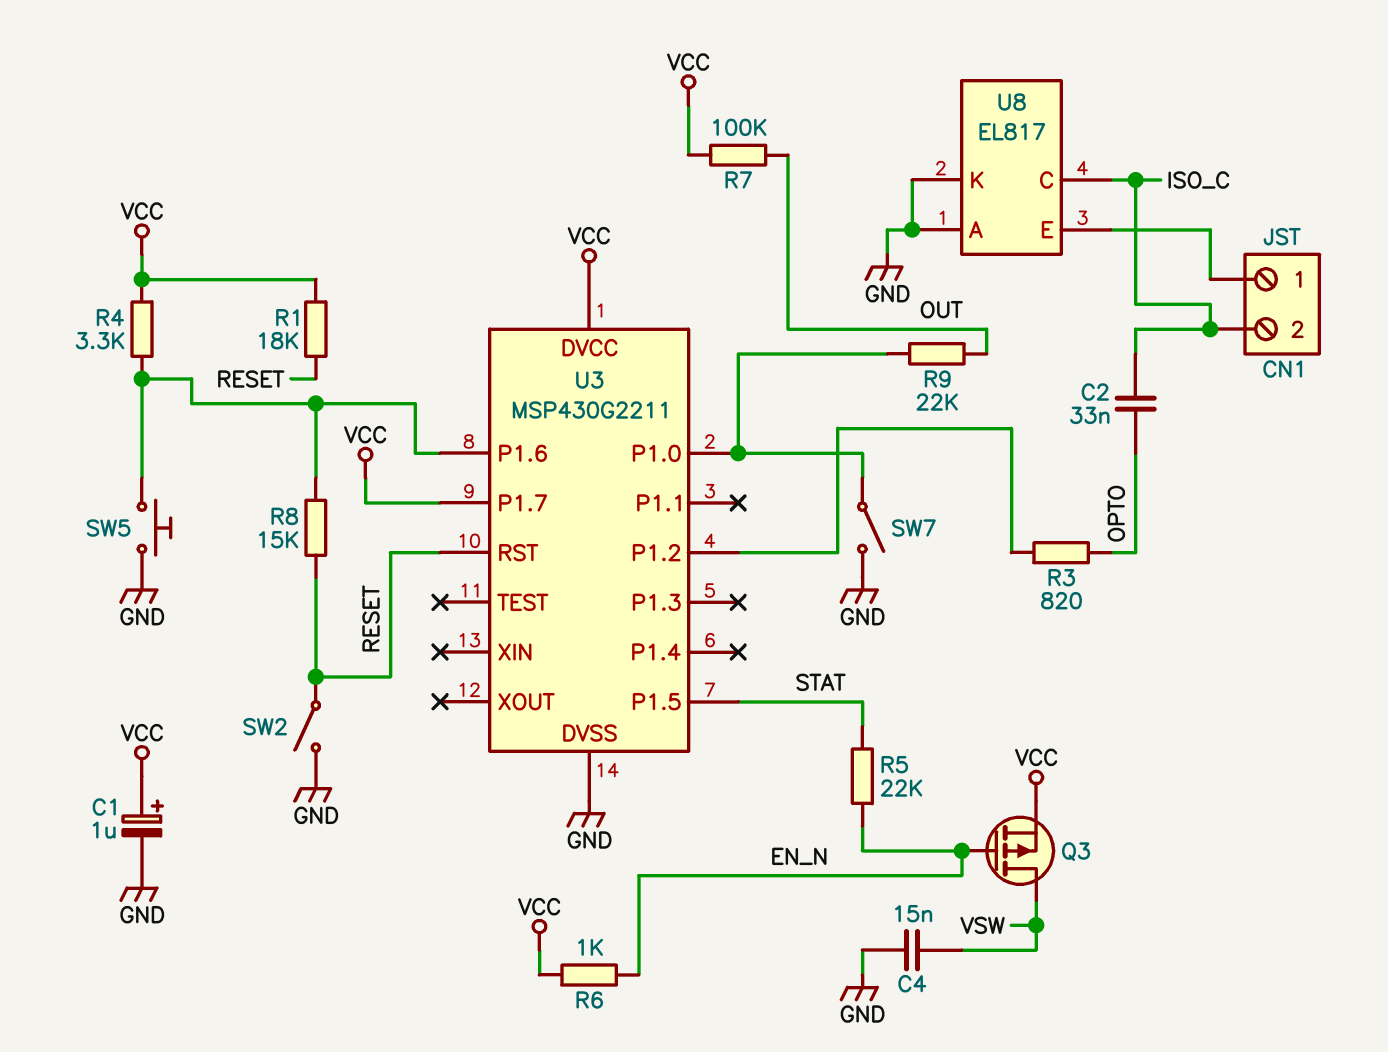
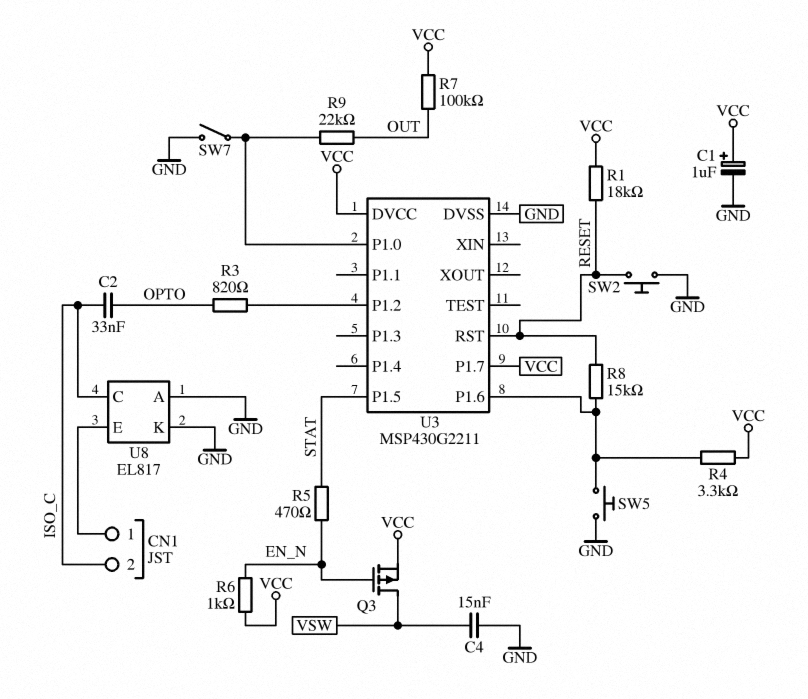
R5: 22k (EN_N, STAT) -> 470 (EN_N, STAT)
SW2: switch (GND, RESET) -> button (GND, RESET)

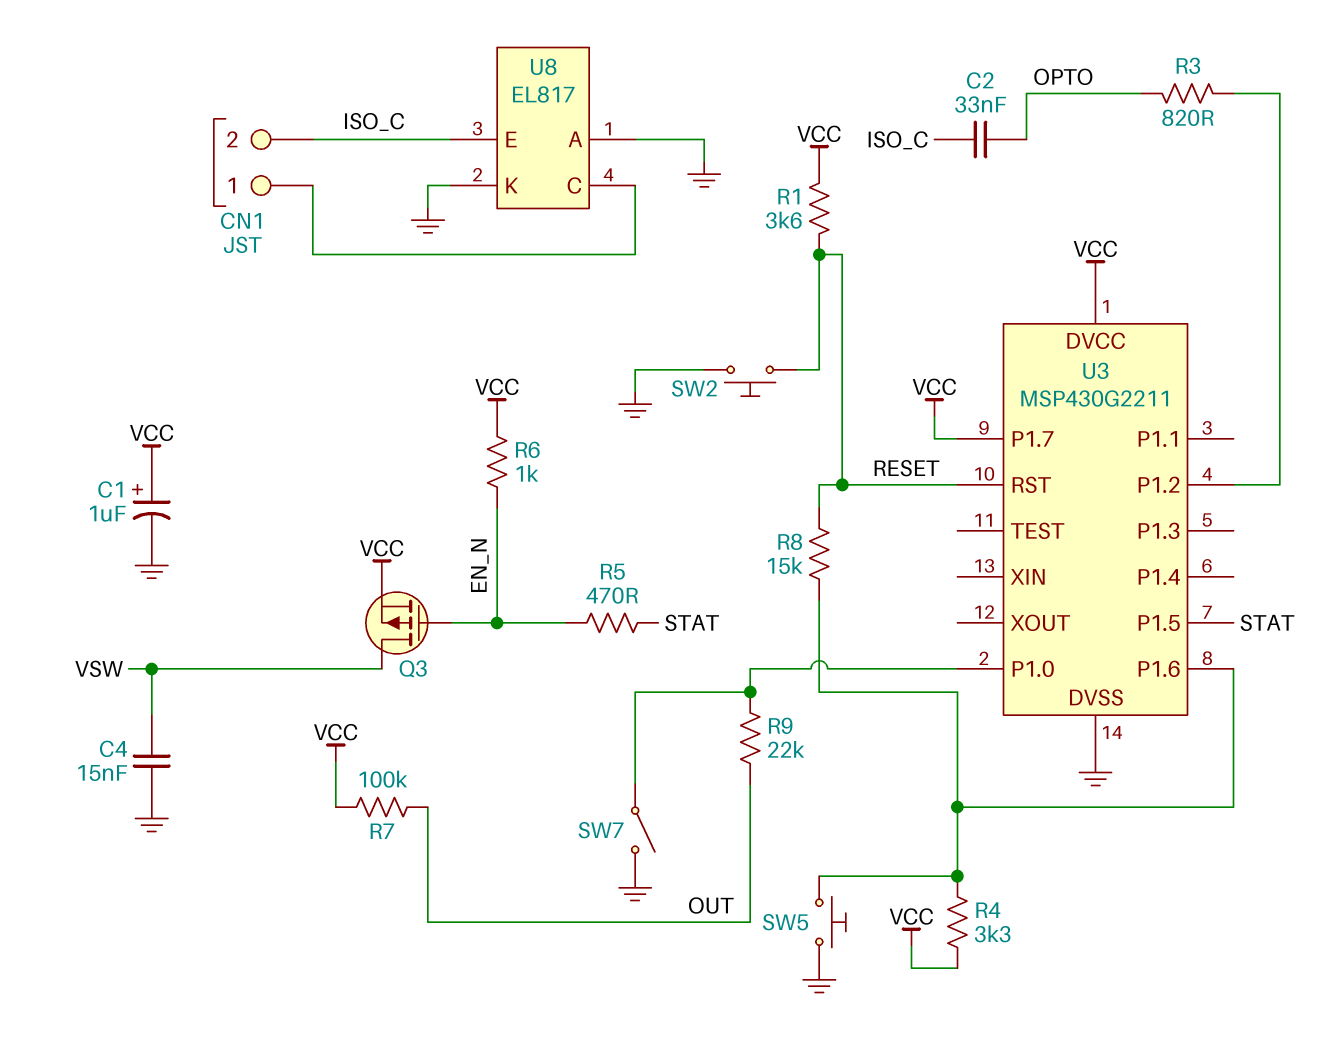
R1: 18k (RESET, VCC) -> 3.6k (RESET, VCC)
U8 pin C: ISO_C -> CN1/1
U8 pin E: CN1/1 -> ISO_C

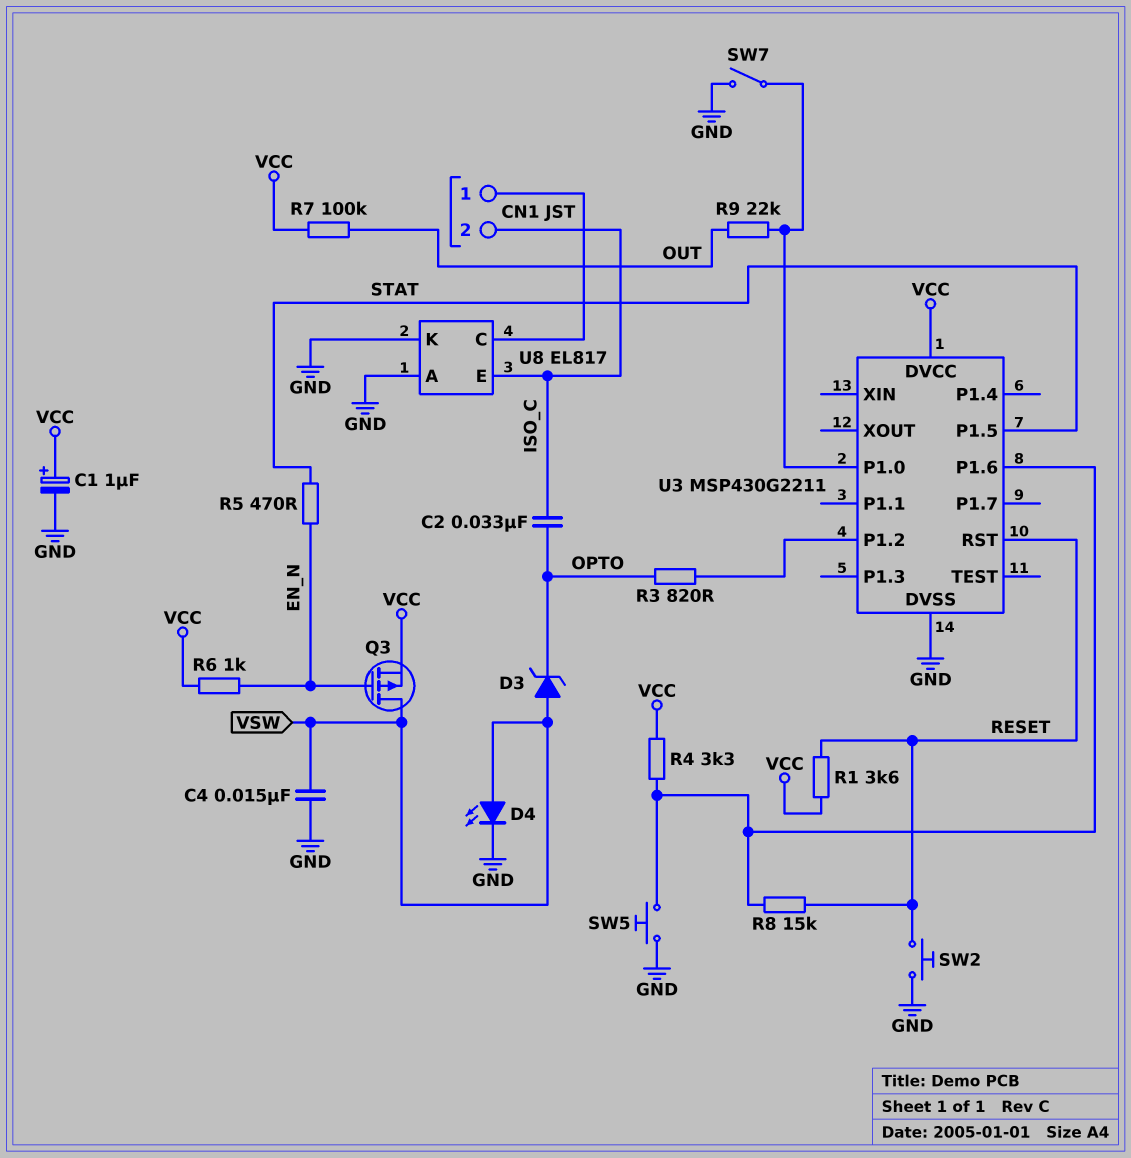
D3: none -> zener (A VSW, K OPTO)
D4: none -> LED (A VSW, K GND)
U3 pin P1.7: VCC -> none

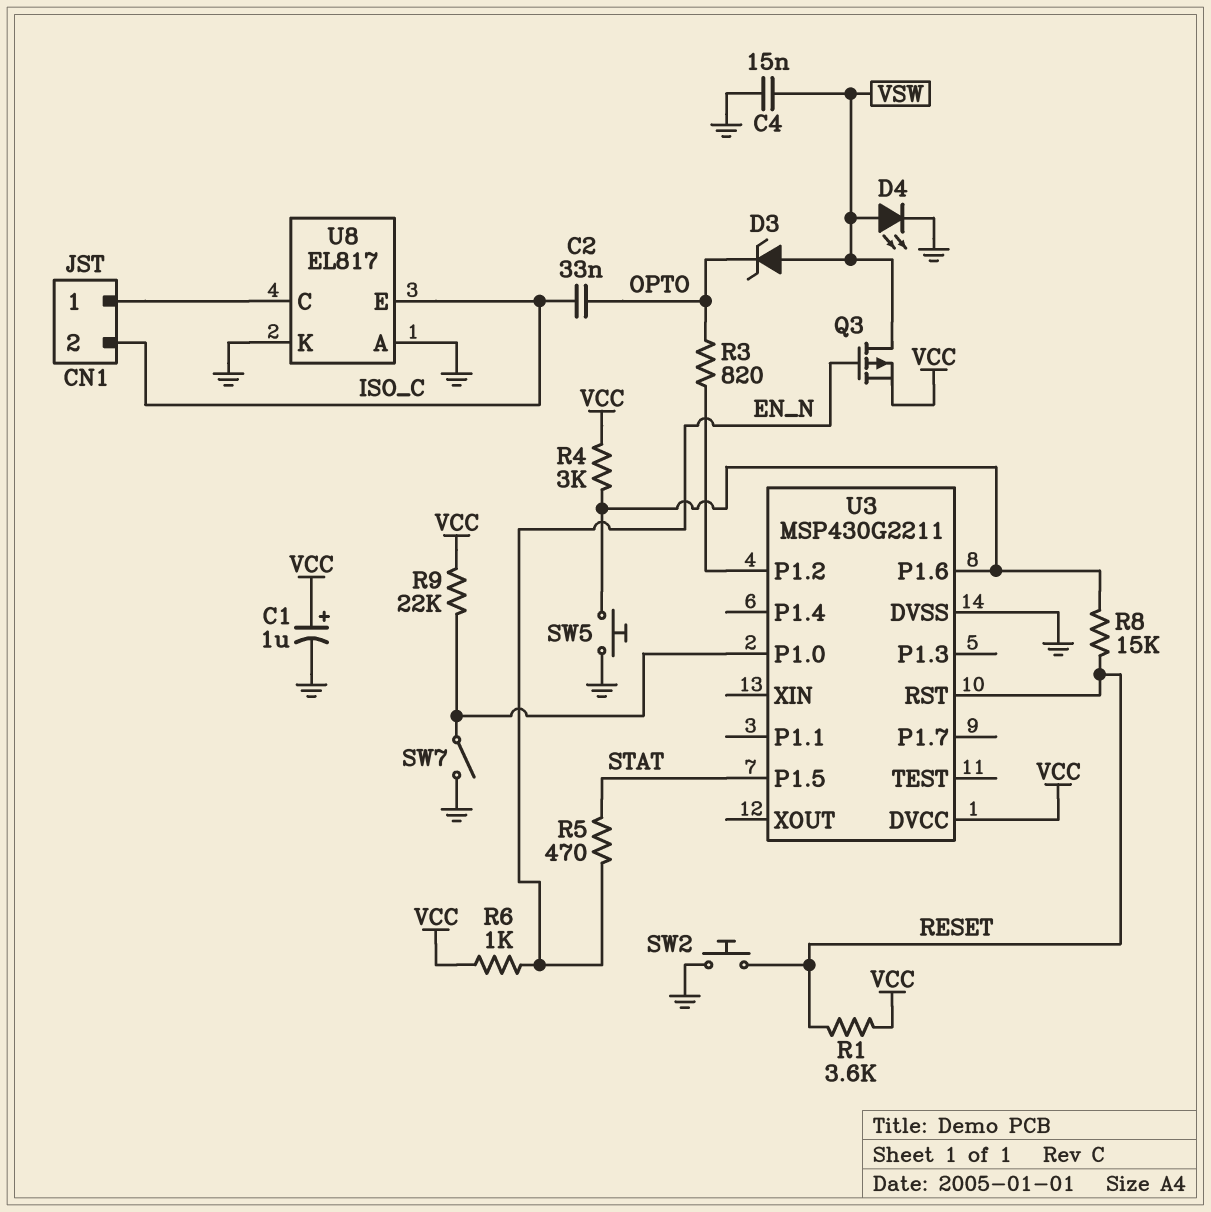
R4: 3.3k (U3/P1.6, VCC) -> 3k (U3/P1.6, VCC)
R7: 100k (OUT, VCC) -> none
R9: 22k (OUT, U3/P1.0) -> 22k (U3/P1.0, VCC)

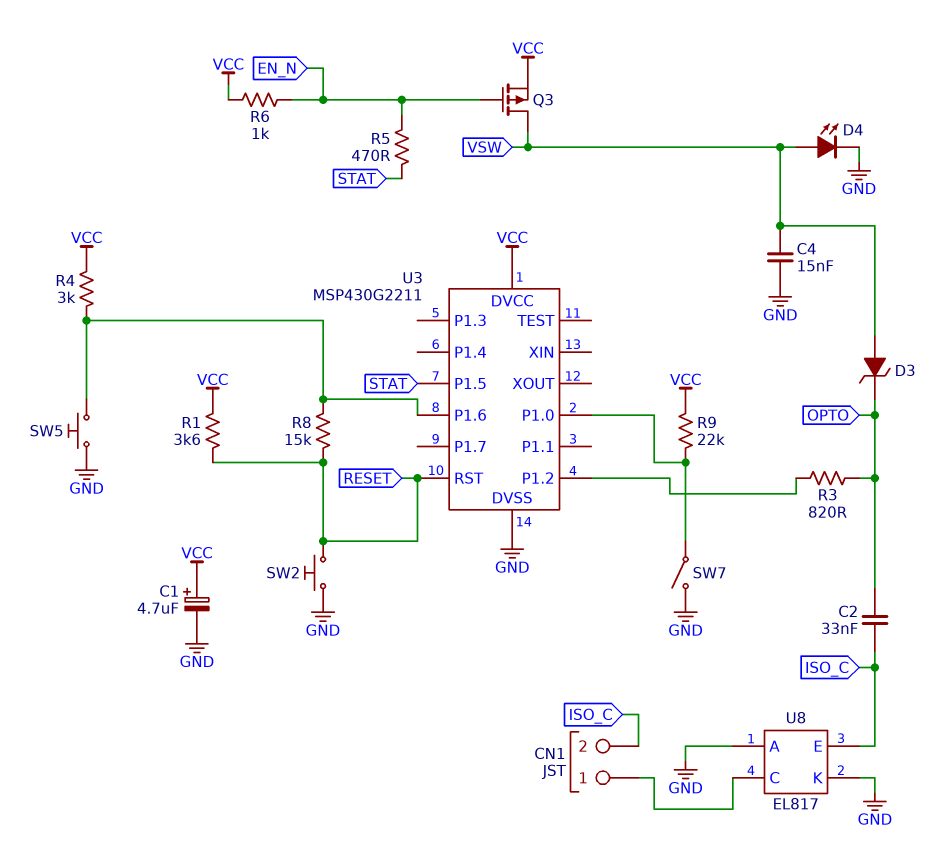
C1: 1uF (plus VCC, minus GND) -> 4.7uF (plus VCC, minus GND)

